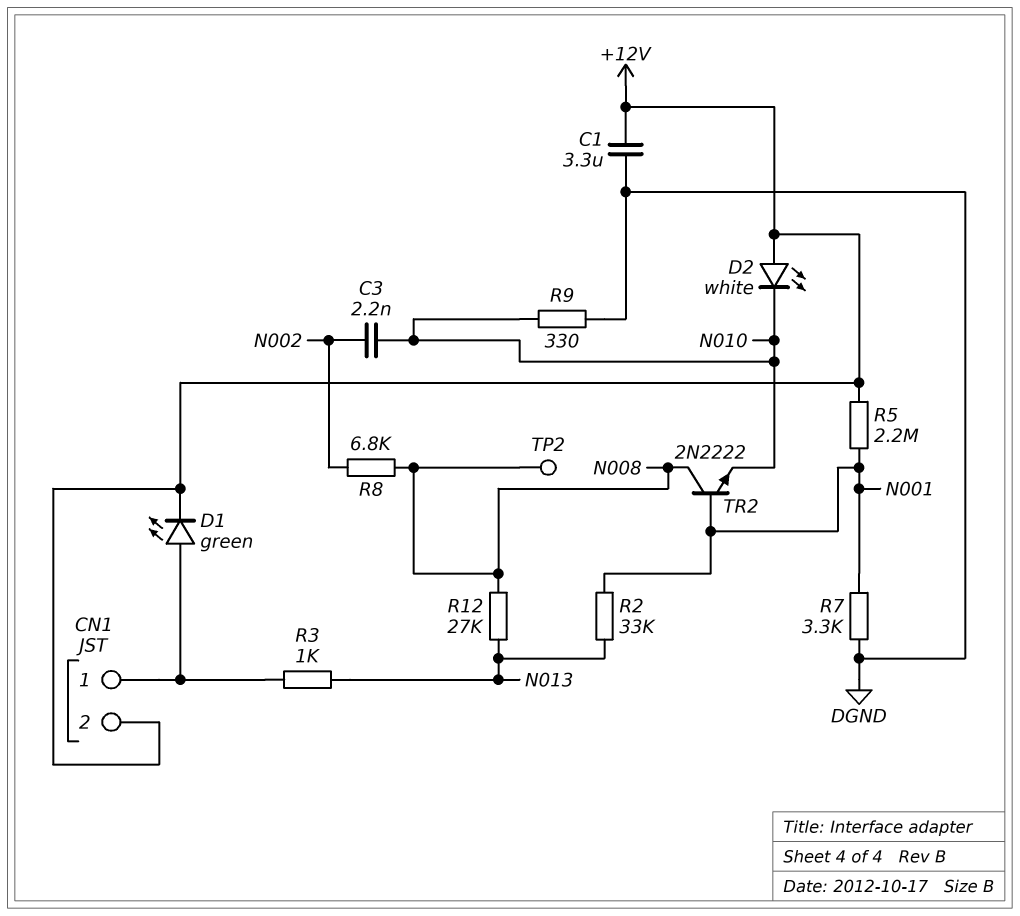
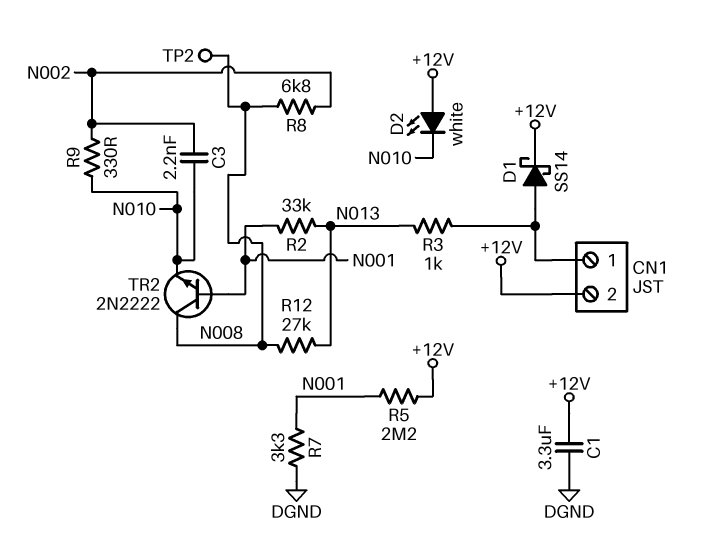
D1: LED green (A CN1/1, K +12V) -> schottky SS14 (A CN1/1, K +12V)
R9: 330 (DGND, N010) -> 330 (N002, N010)

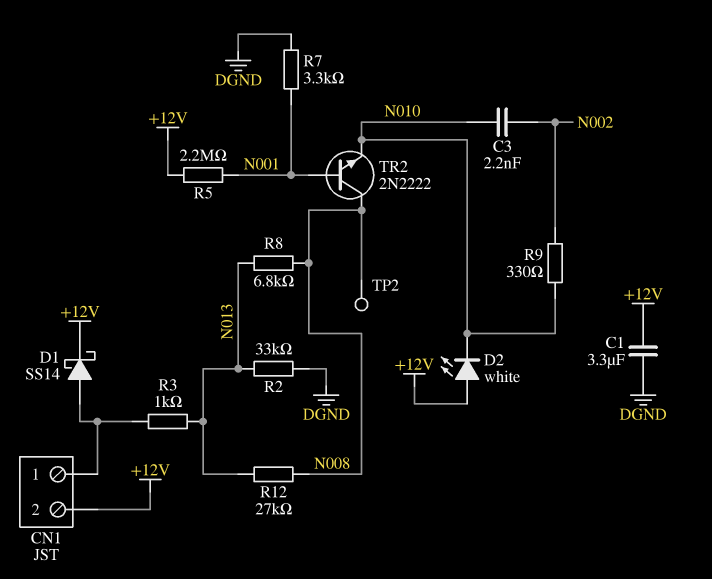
R2: 33k (N001, N013) -> 33k (DGND, N013)
R8: 6.8k (N002, N008) -> 6.8k (N008, N013)

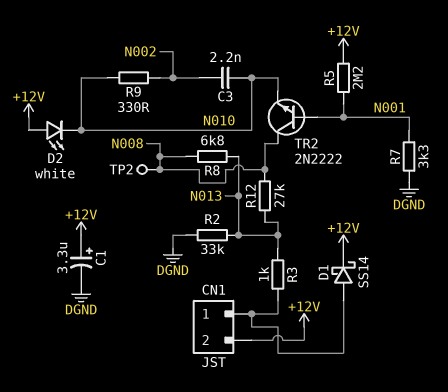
C1: 3.3uF (+12V, DGND) -> 3.3uF (plus +12V, minus DGND)

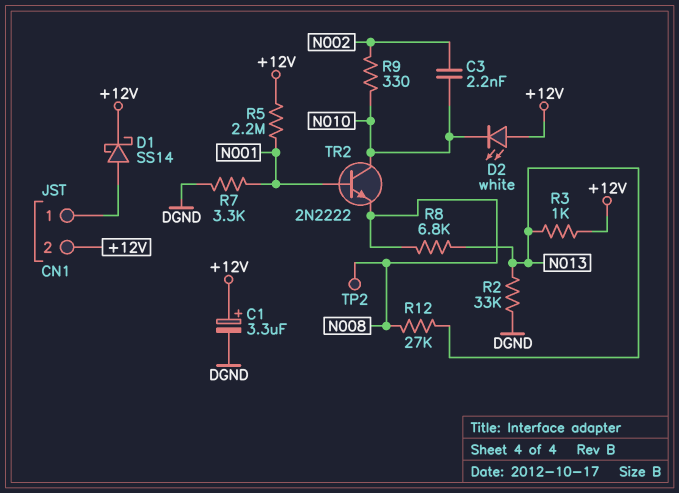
R3: 1k (CN1/1, N013) -> 1k (+12V, N013)
TR2: NPN 2N2222 (B N001, C N008, E N010) -> NPN 2N2222 (B N001, C N010, E N008)

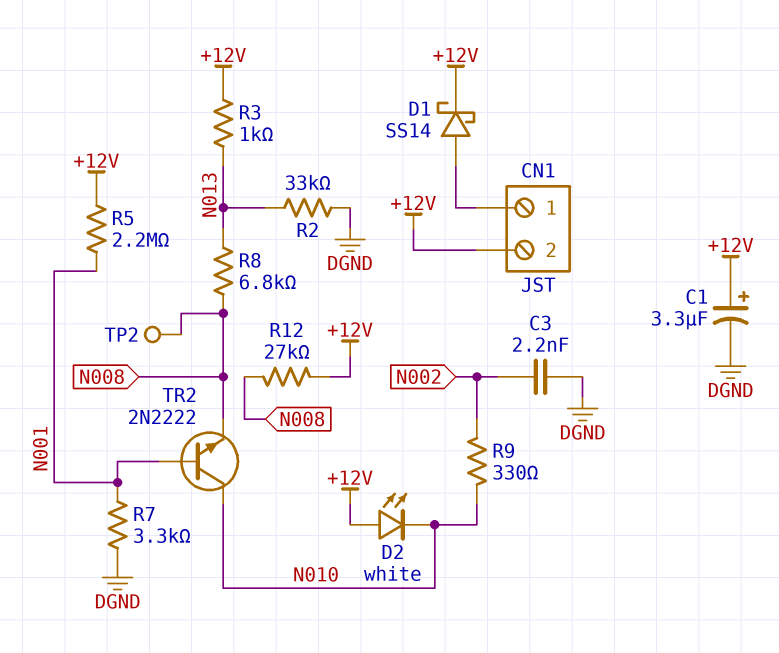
C3: 2.2nF (N002, N010) -> 2.2nF (DGND, N002)
R12: 27k (N008, N013) -> 27k (+12V, N008)

